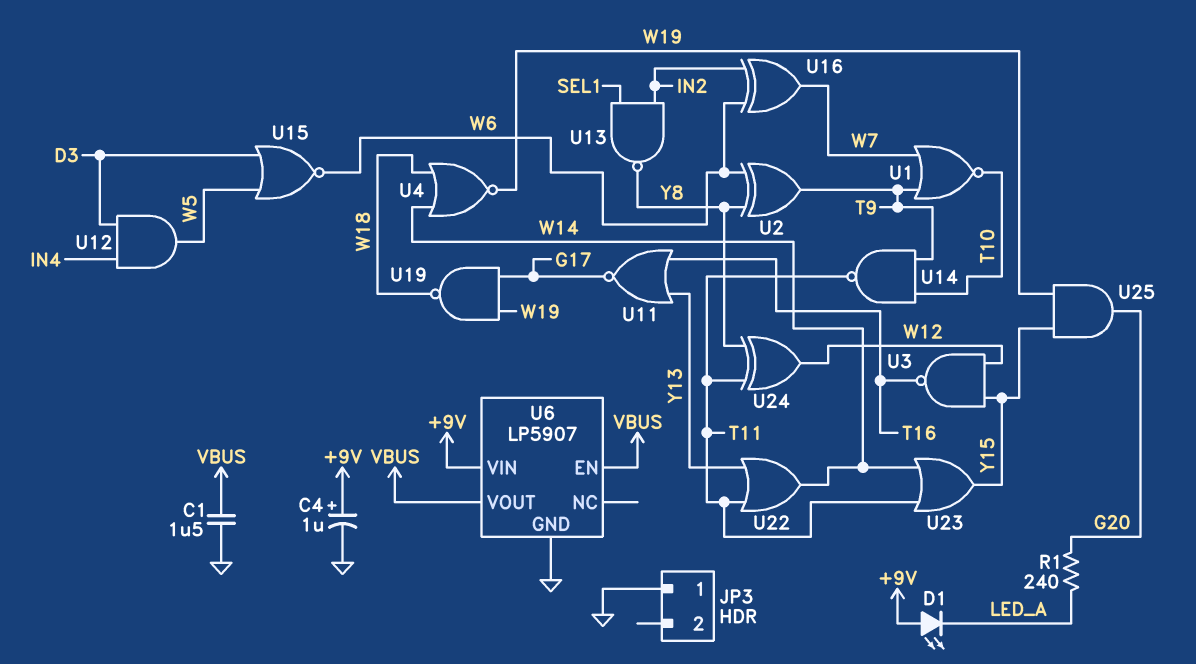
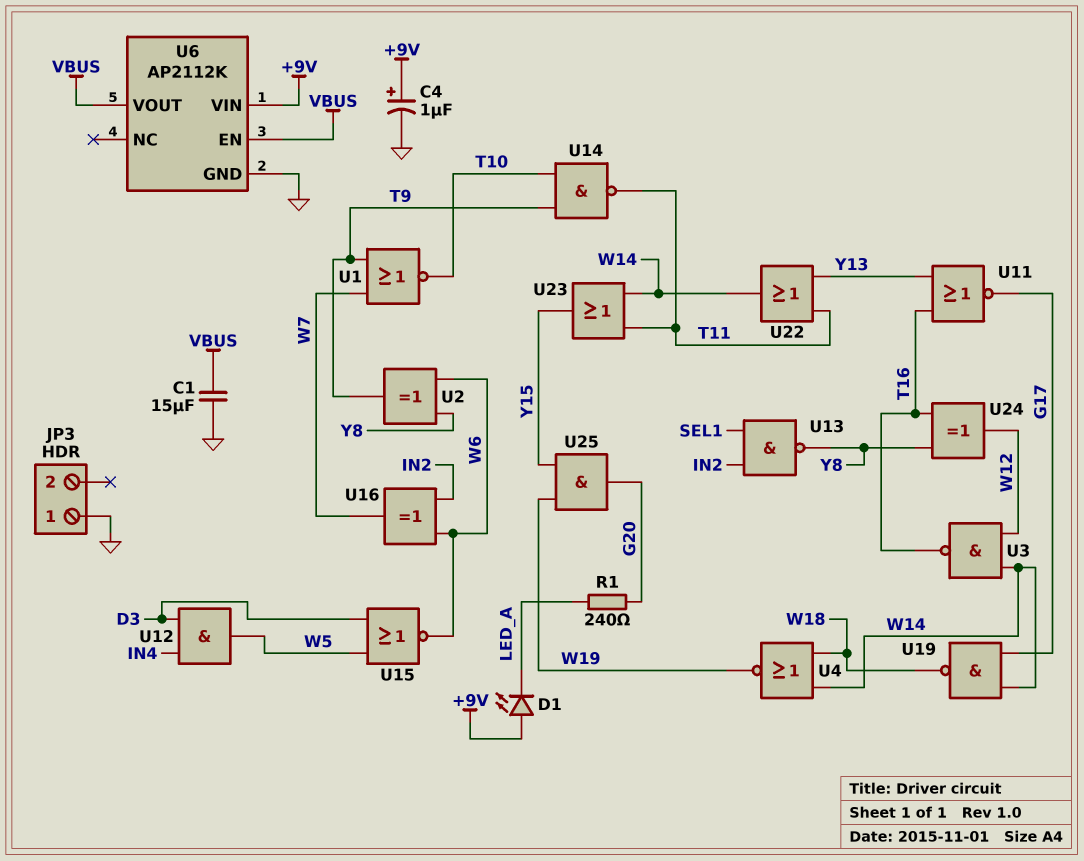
C1: 1.5uF (GND, VBUS) -> 15uF (GND, VBUS)
U3: NAND (in W12, in Y15, out T16) -> NAND (in W12, in W14, out T16)
U6: LP5907 -> AP2112K
U19: NAND (in G17, in W19, out W18) -> NAND (in G17, in W14, out W18)
U24: XOR (in T11, in Y8, out W12) -> XOR (in T16, in Y8, out W12)

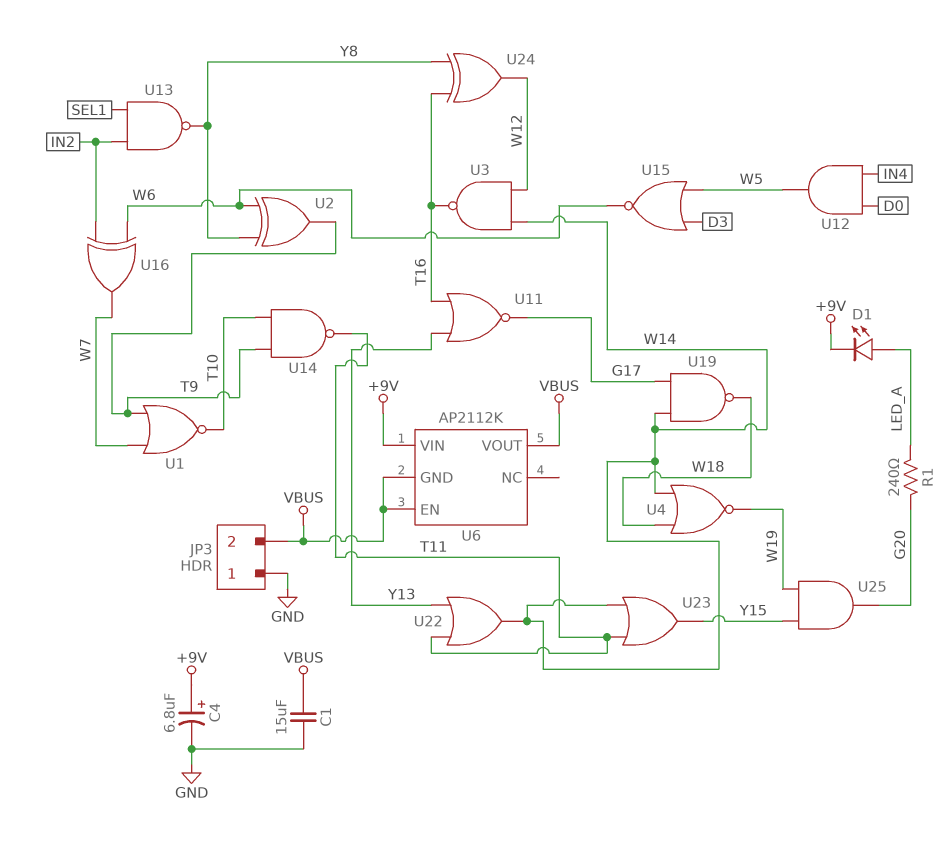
C4: 1uF (plus +9V, minus GND) -> 6.8uF (plus +9V, minus GND)
D1: LED (A +9V, K LED_A) -> LED (A LED_A, K +9V)
JP3 pin 2: none -> VBUS
U6 pin GND: GND -> VBUS
U12: AND (in D3, in IN4, out W5) -> AND (in D0, in IN4, out W5)

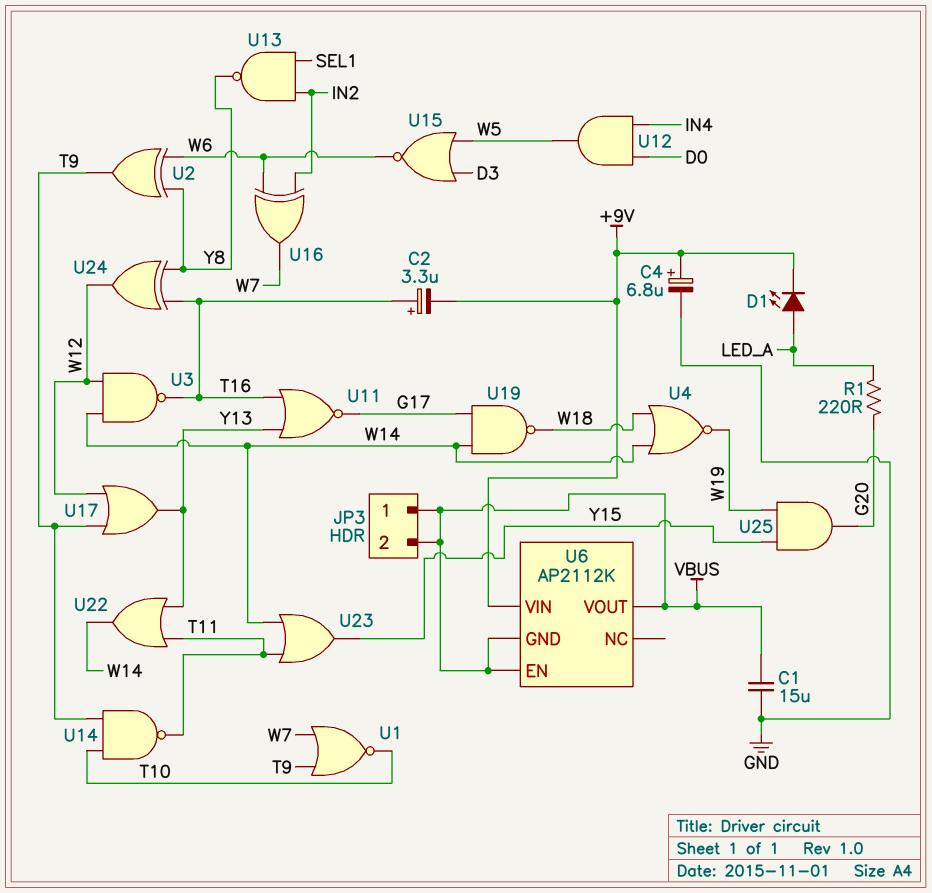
C2: none -> 3.3uF (plus T16, minus +9V)
JP3 pin 1: GND -> VBUS
R1: 240 (G20, LED_A) -> 220 (G20, LED_A)
U17: none -> OR (in T9, in W12, out Y13)

